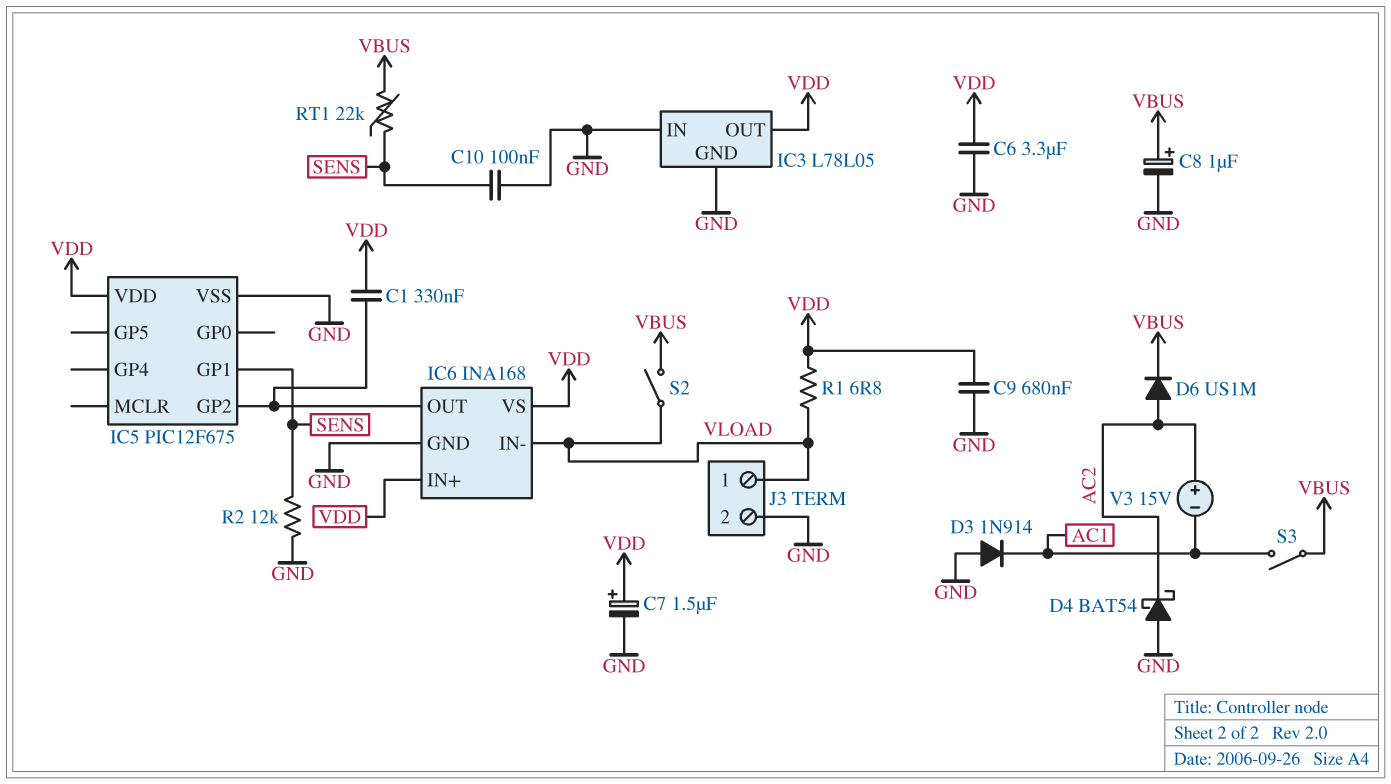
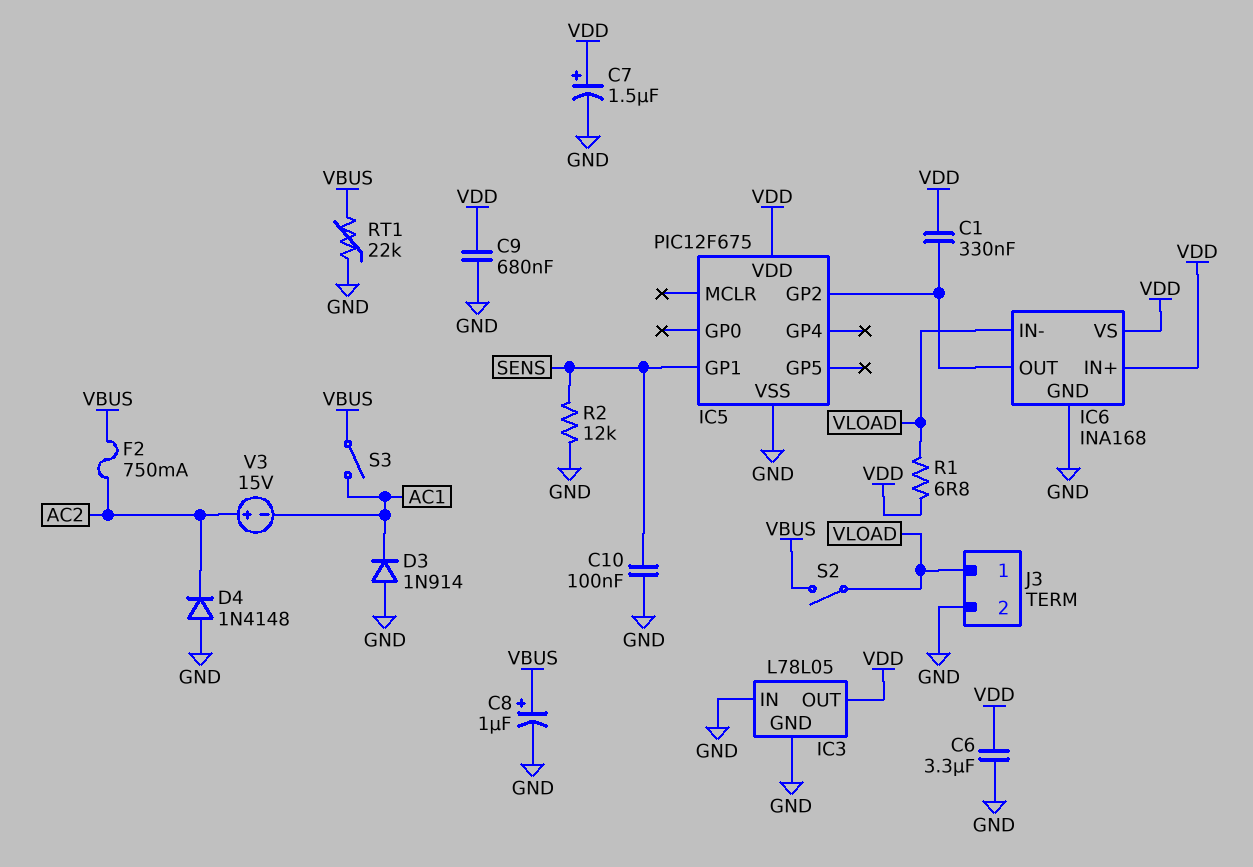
D4: schottky BAT54 (A GND, K AC2) -> diode 1N4148 (A GND, K AC2)
D6: diode US1M (A AC2, K VBUS) -> none
F2: none -> 750mA (AC2, VBUS)
RT1: 22k (SENS, VBUS) -> 22k (GND, VBUS)

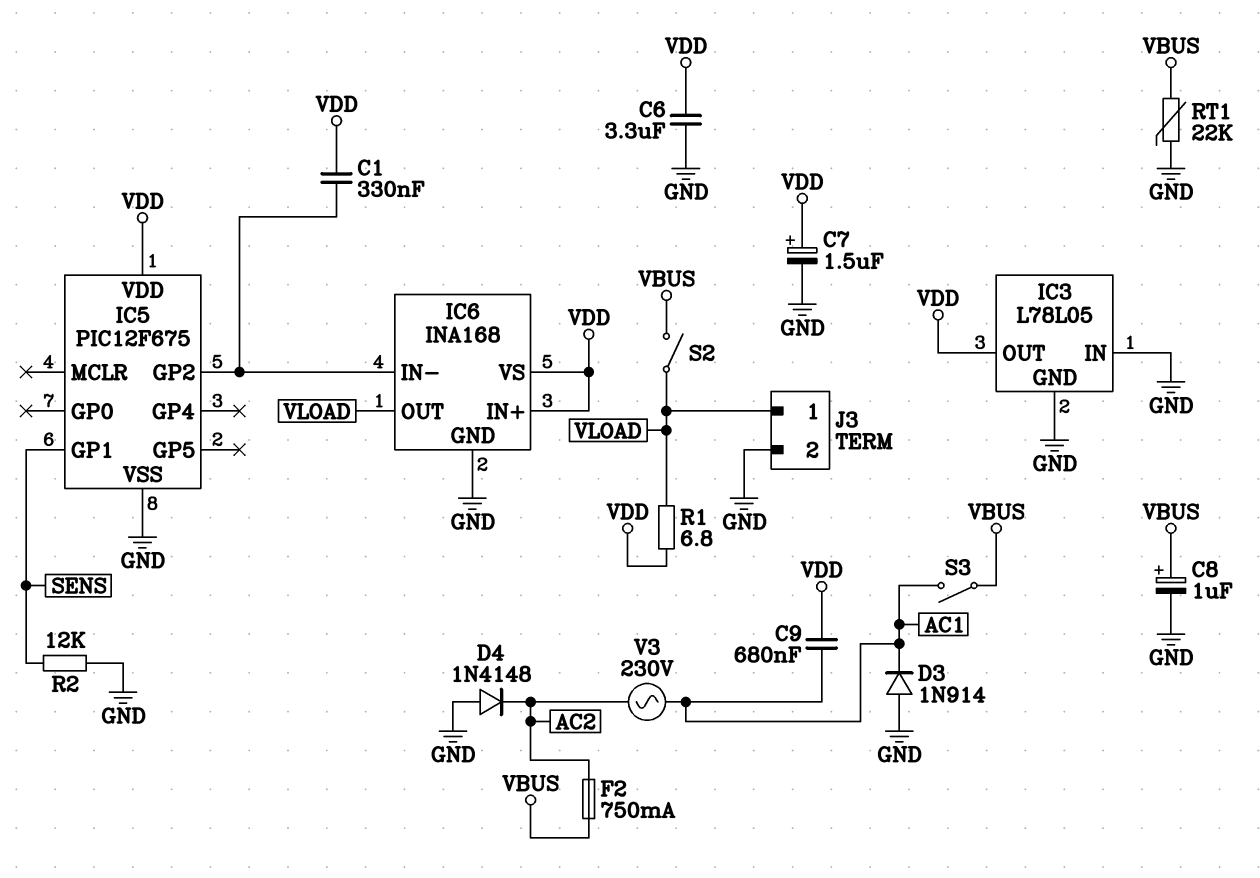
C9: 680nF (GND, VDD) -> 680nF (AC1, VDD)
C10: 100nF (GND, SENS) -> none
IC6 pin IN-: VLOAD -> IC5/GP2
IC6 pin OUT: IC5/GP2 -> VLOAD
V3: 15V (plus AC2, minus AC1) -> AC 230V (AC1, AC2)

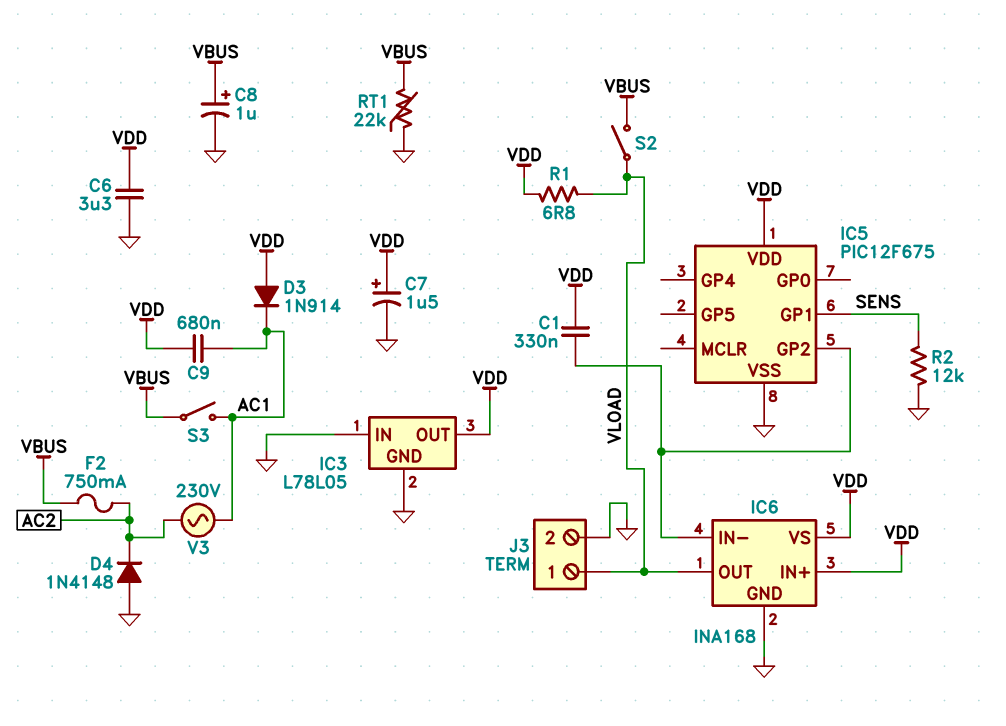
D3: diode 1N914 (A GND, K AC1) -> diode 1N914 (A VDD, K AC1)

